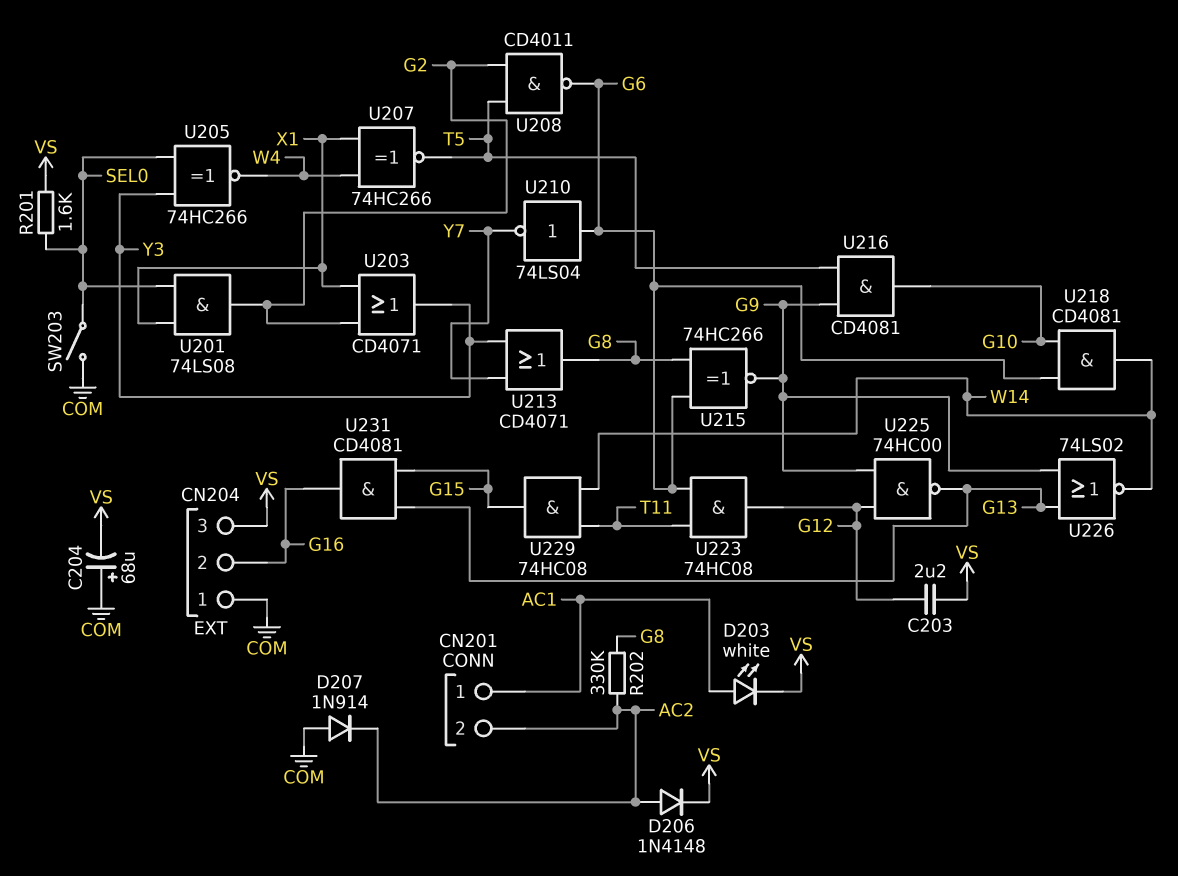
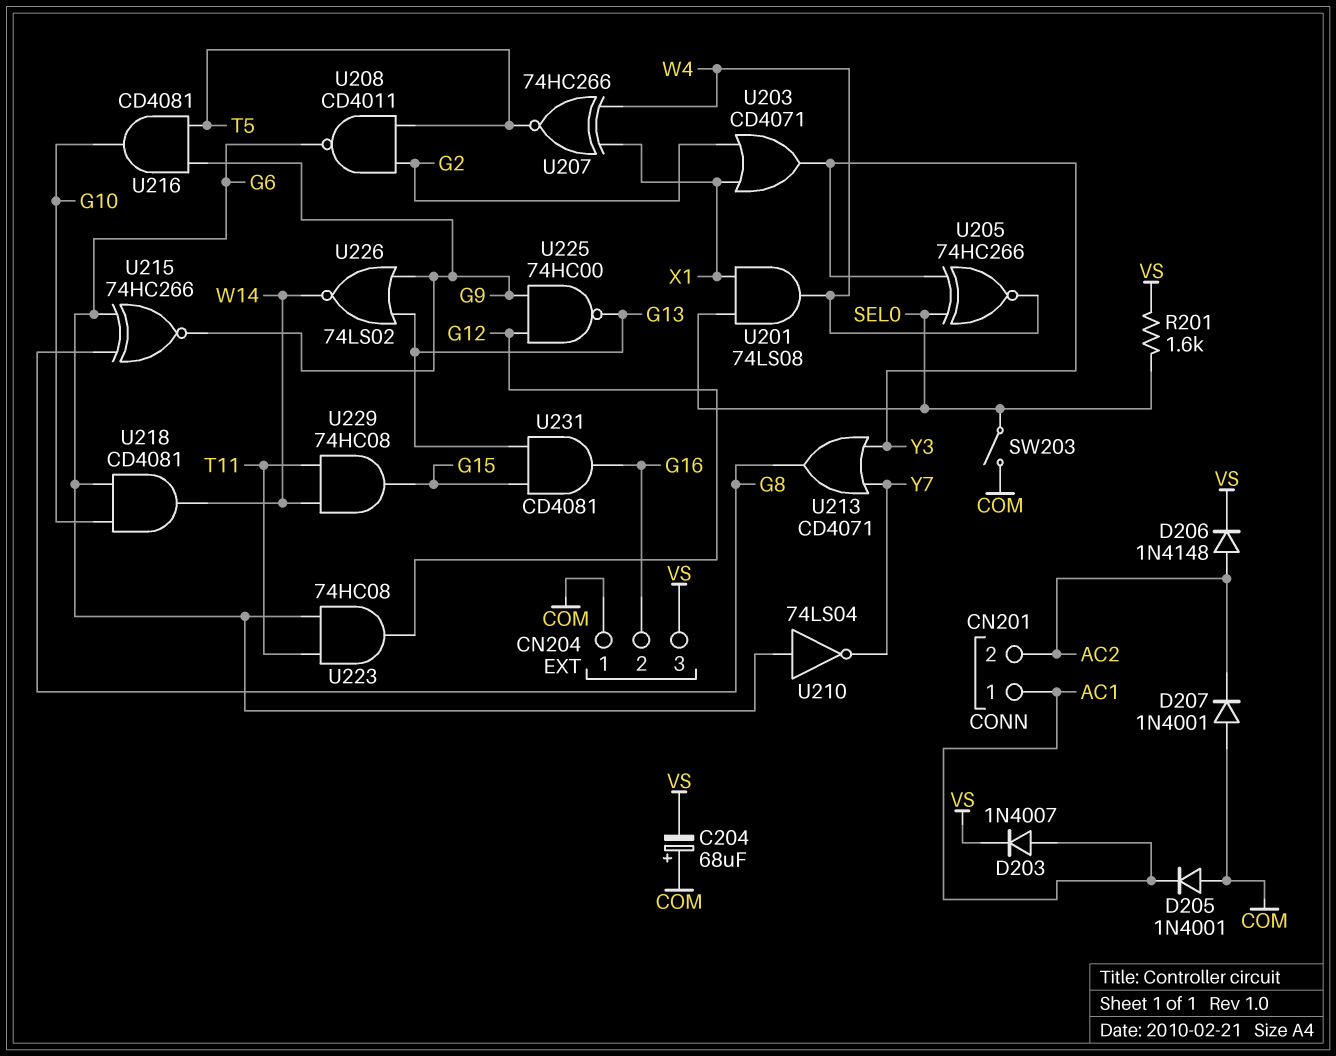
C203: 2.2uF (G12, VS) -> none
D203: LED white (A AC1, K VS) -> diode 1N4007 (A AC1, K VS)
D205: none -> diode 1N4001 (A COM, K AC1)
D207: diode 1N914 (A COM, K AC2) -> diode 1N4001 (A COM, K AC2)
R202: 330k (AC2, G8) -> none
U201: AND 74LS08 (in SEL0, in X1, out G2) -> AND 74LS08 (in SEL0, in X1, out W4)

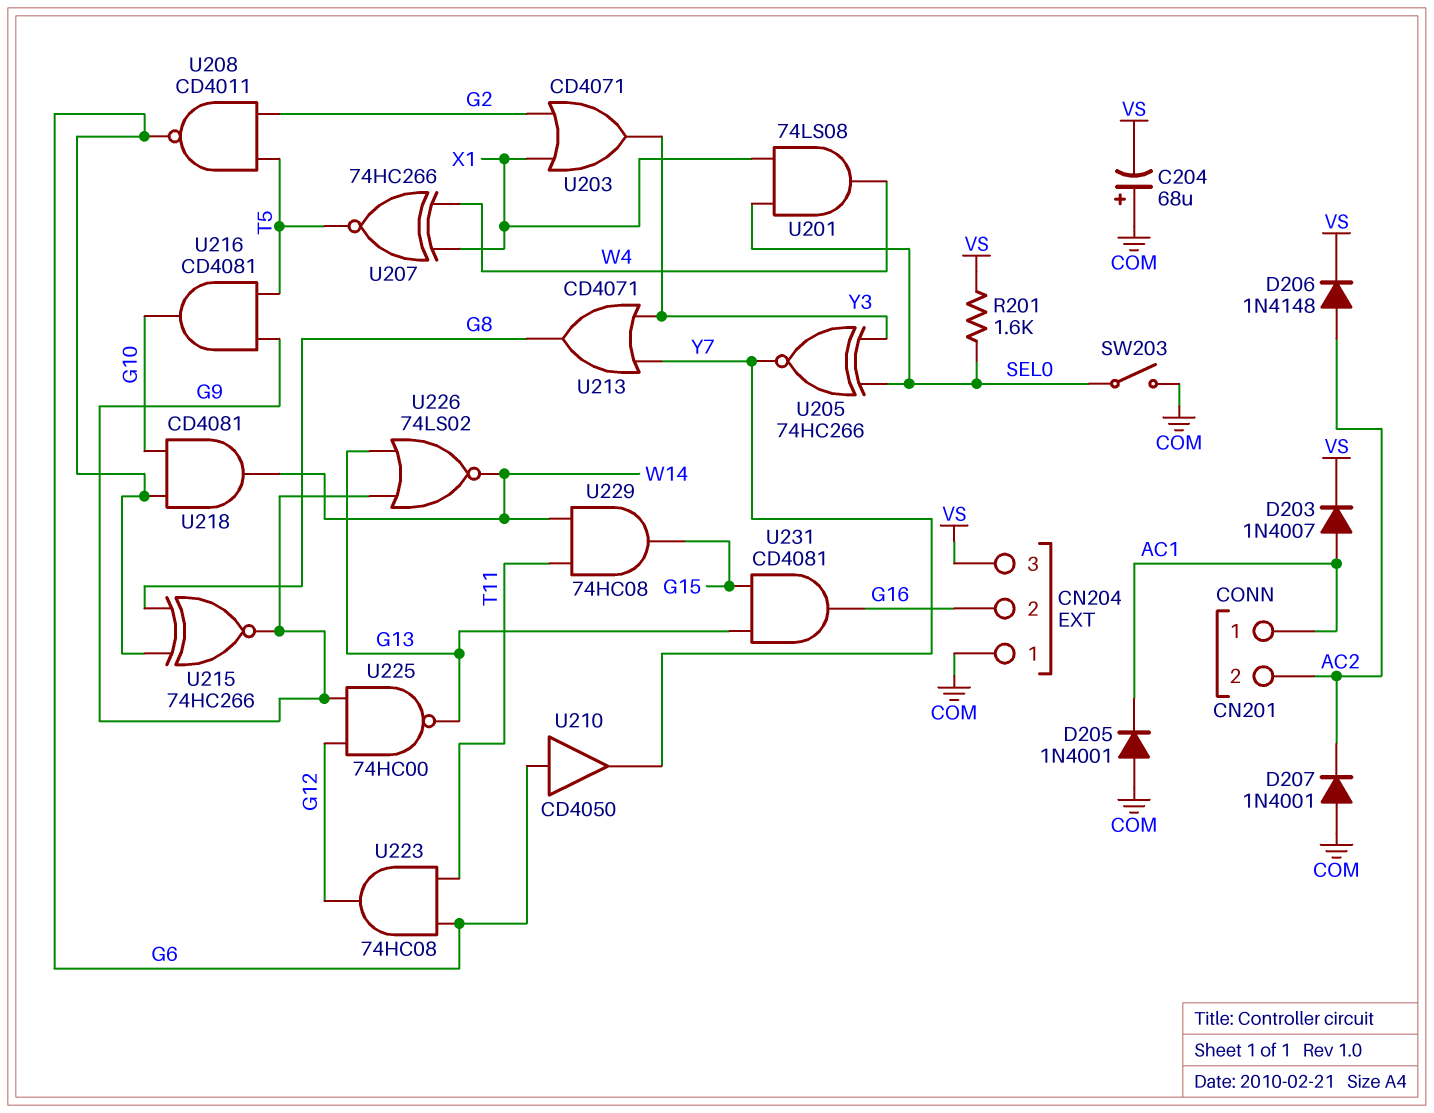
U205: XNOR 74HC266 (in SEL0, in Y3, out W4) -> XNOR 74HC266 (in SEL0, in Y3, out Y7)
U210: NOT 74LS04 (in G6, out Y7) -> buffer CD4050 (in G6, out Y7)

